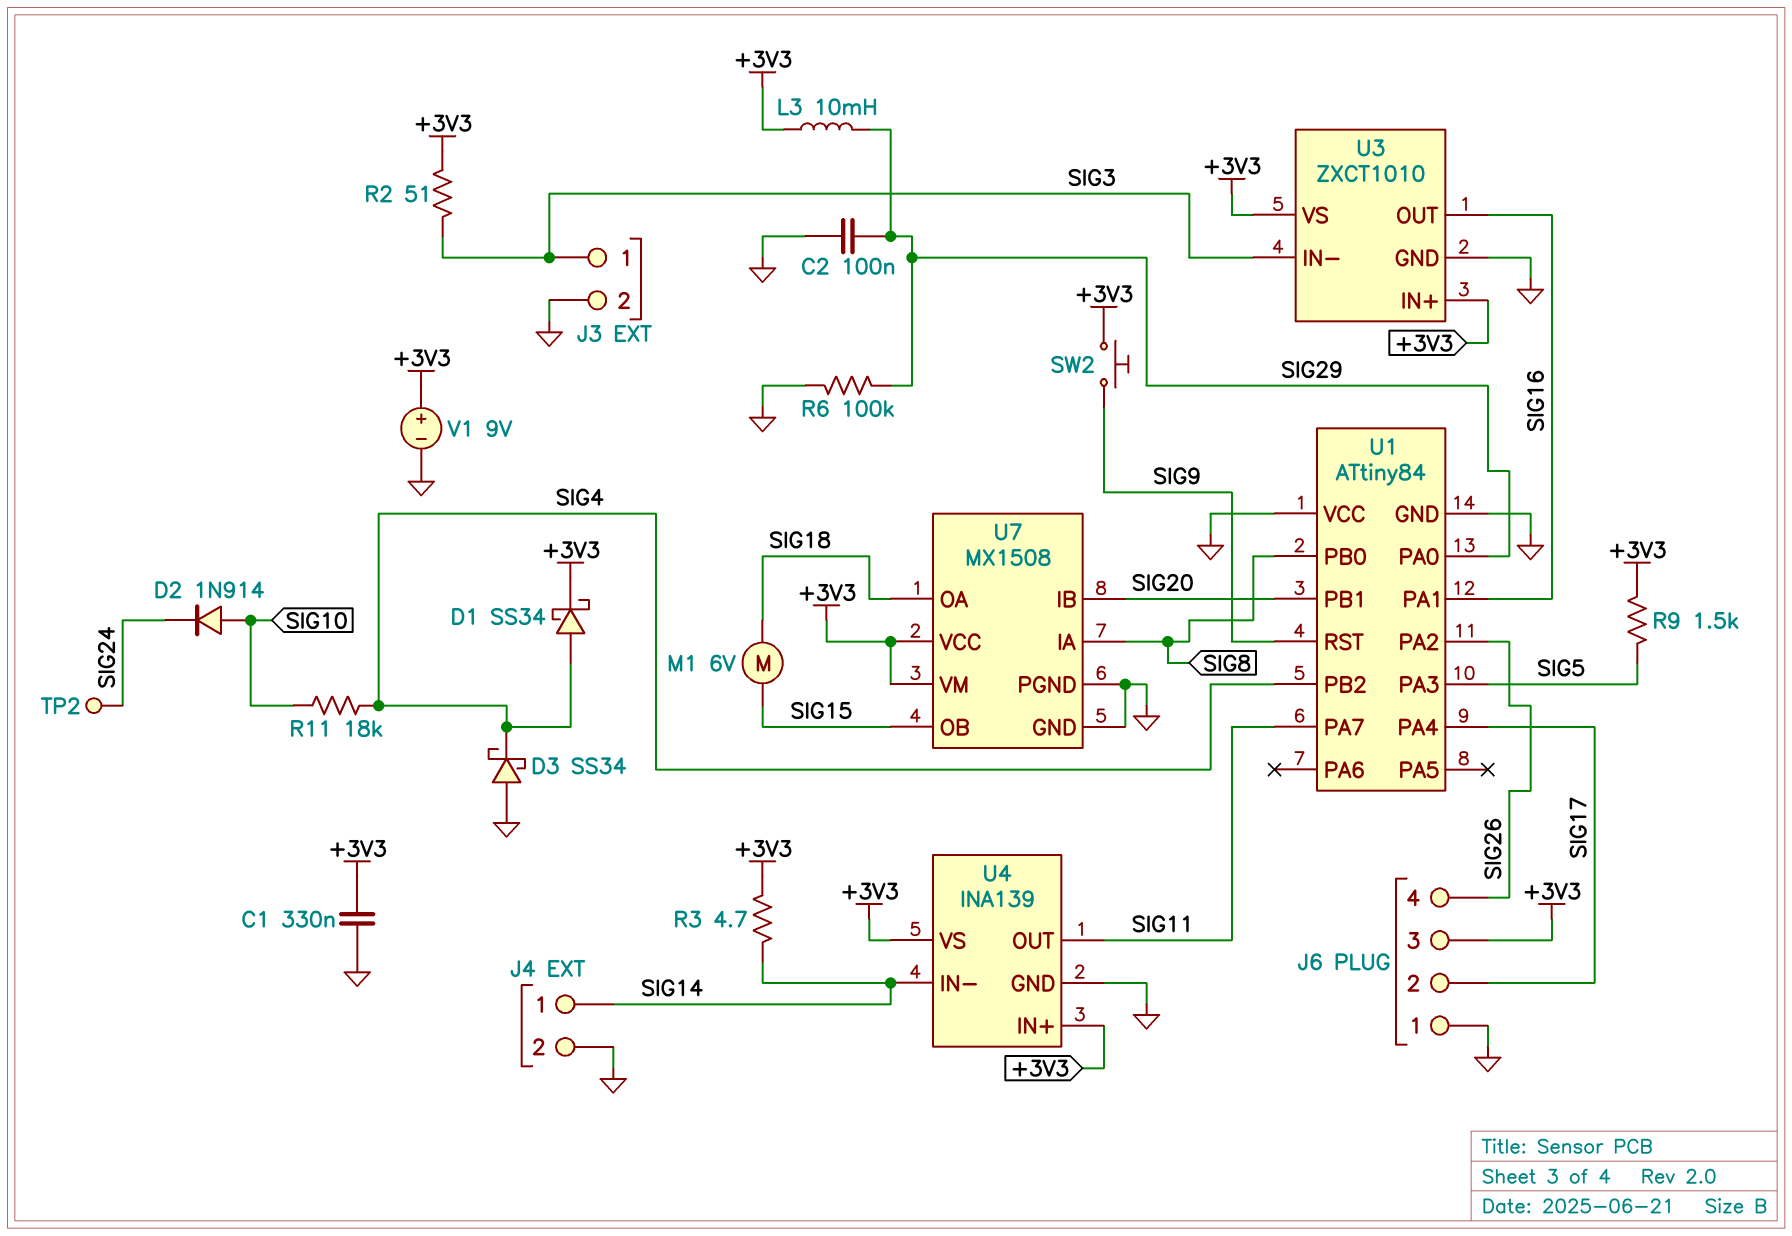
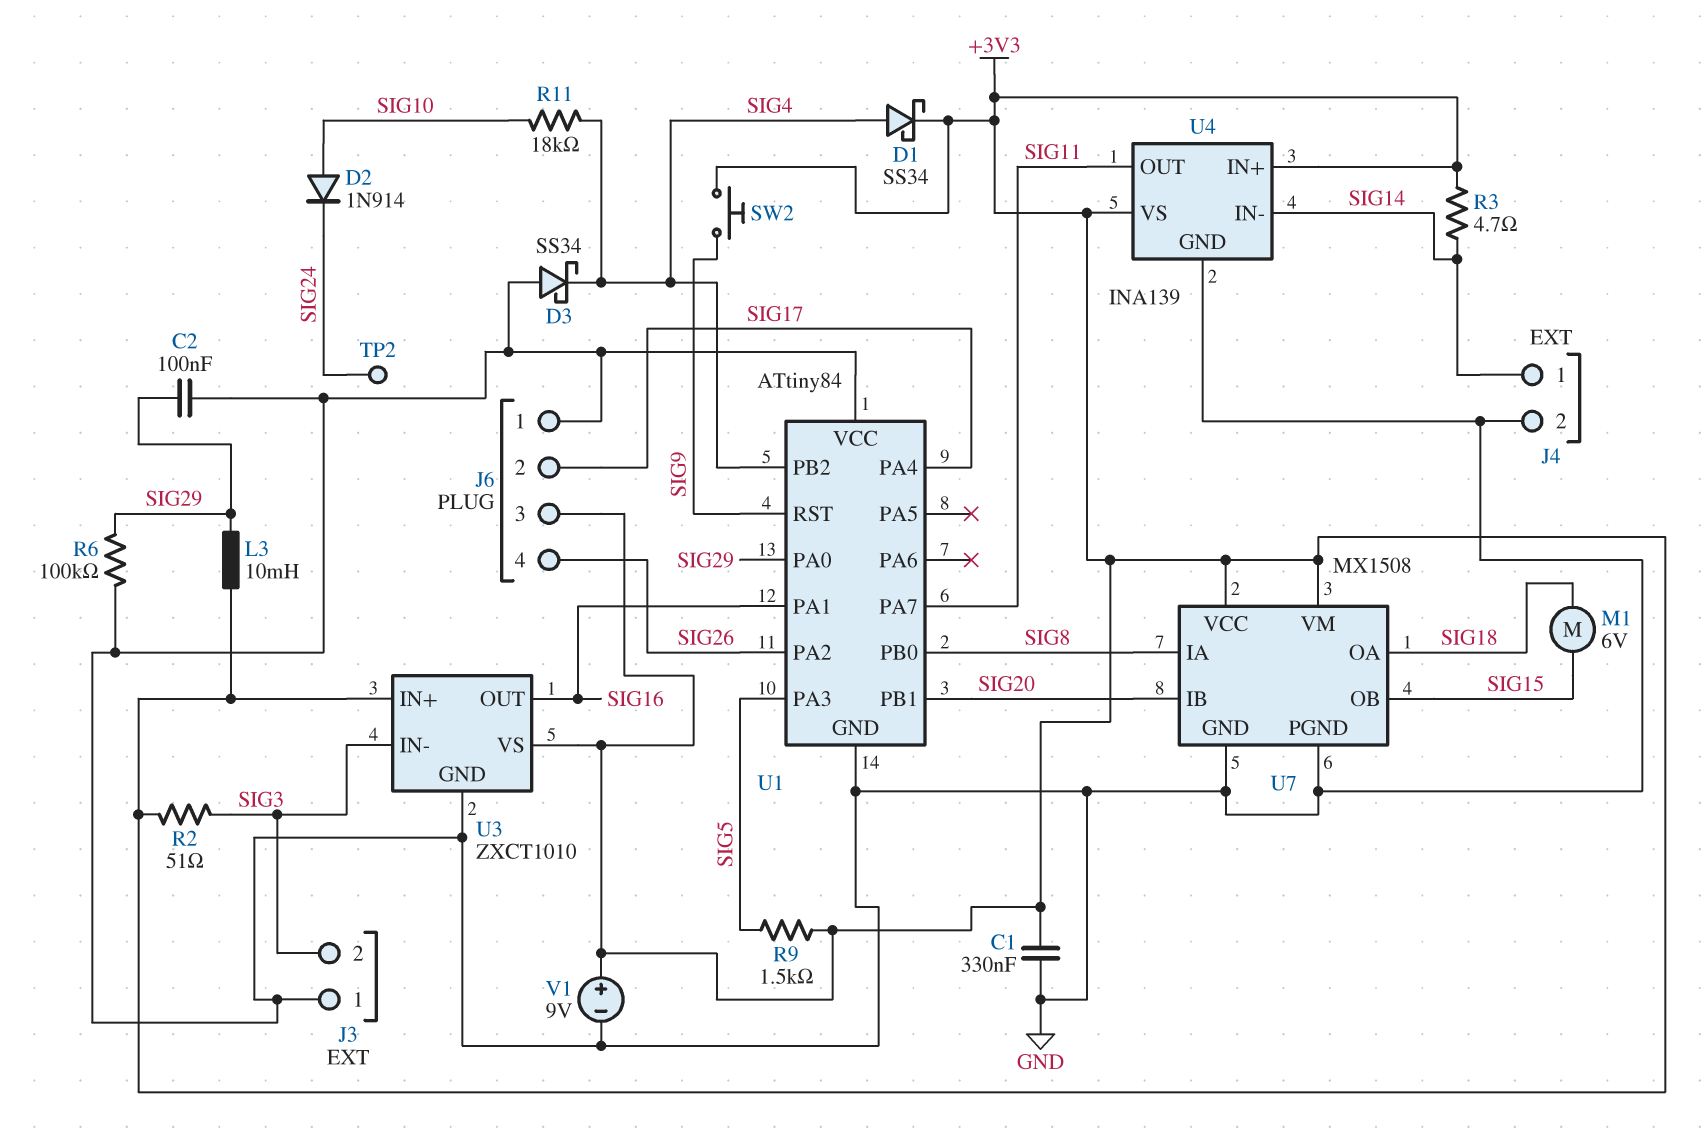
J3 pin 1: SIG3 -> GND
J3 pin 2: GND -> SIG3

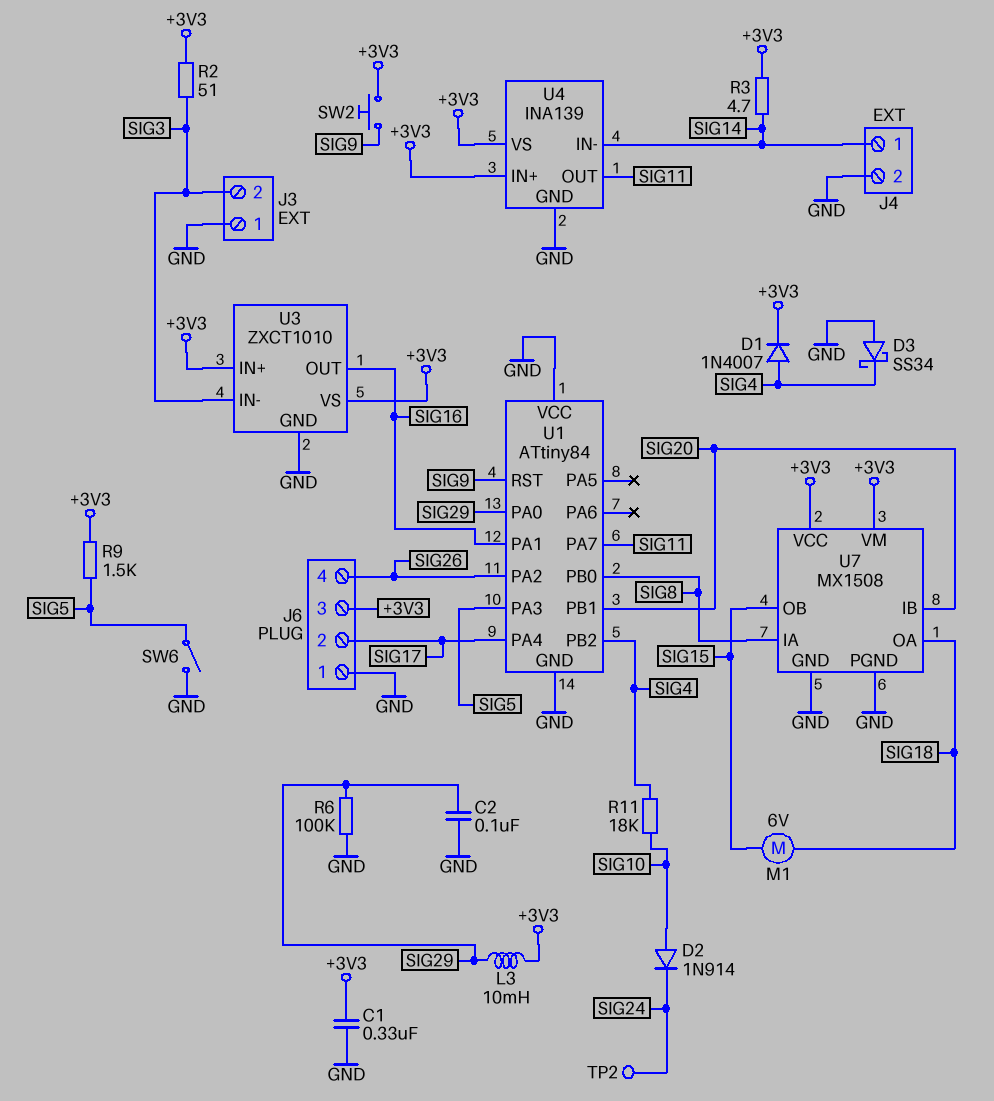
D1: schottky SS34 (A SIG4, K +3V3) -> diode 1N4007 (A SIG4, K +3V3)
SW6: none -> switch (GND, SIG5)
V1: 9V (plus +3V3, minus GND) -> none

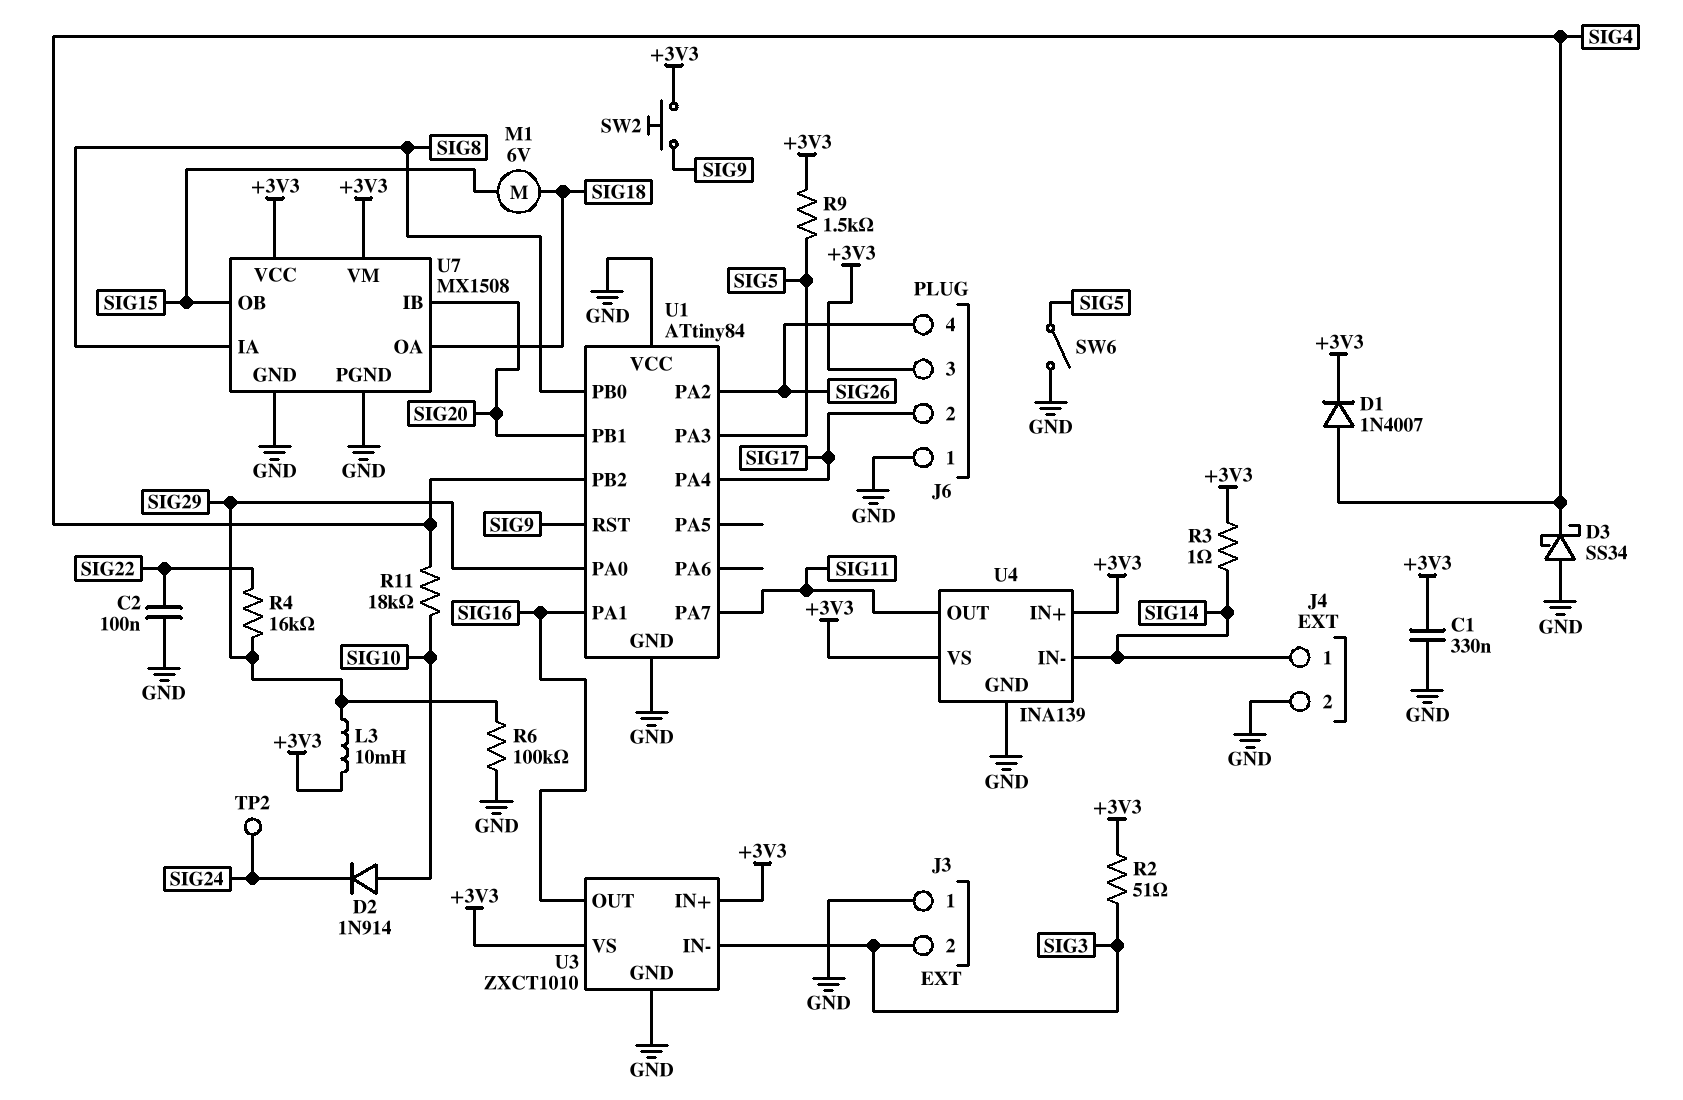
C2: 100nF (GND, SIG29) -> 100nF (GND, SIG22)
R3: 4.7 (+3V3, SIG14) -> 1 (+3V3, SIG14)
R4: none -> 16k (SIG22, SIG29)

